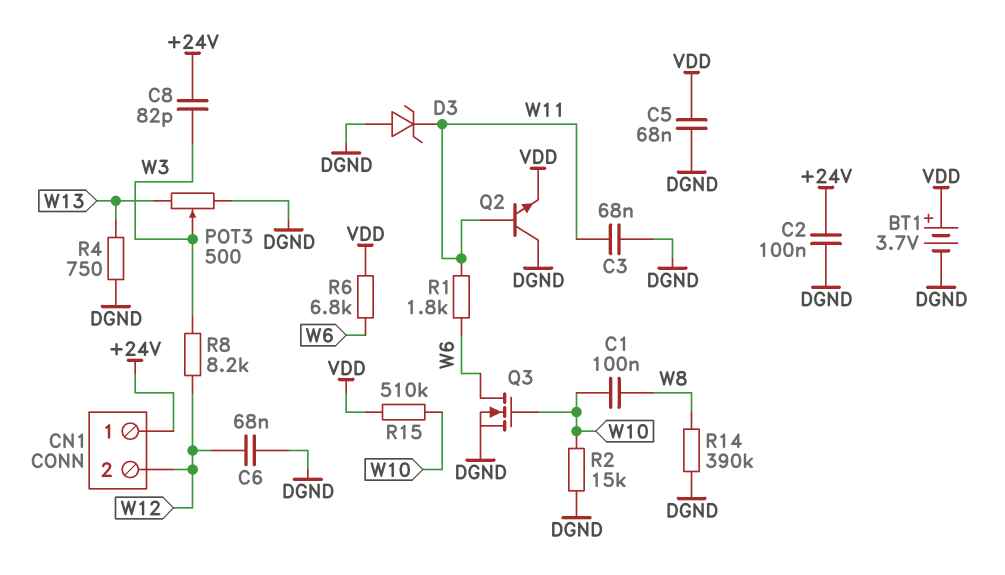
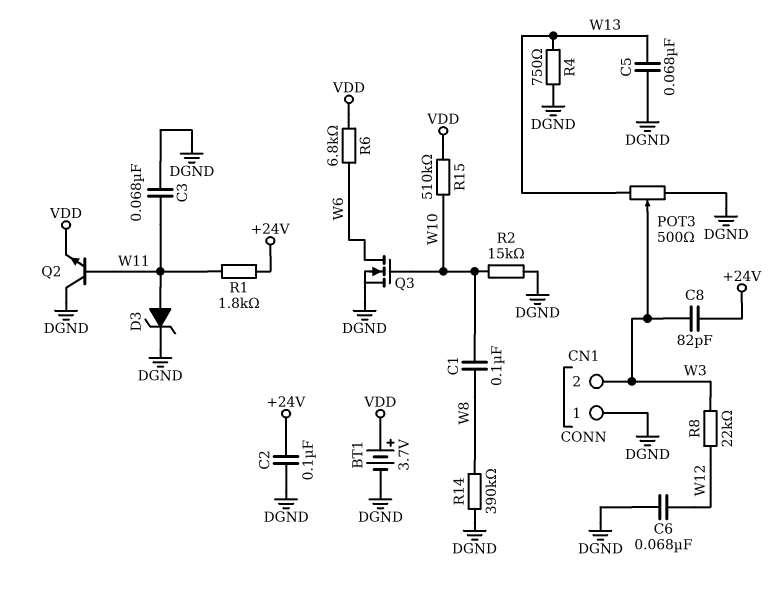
C5: 68nF (DGND, VDD) -> 68nF (DGND, W13)
CN1 pin 1: +24V -> DGND
CN1 pin 2: W12 -> W3
D3: zener (A DGND, K W11) -> zener (A W11, K DGND)
R1: 1.8k (W6, W11) -> 1.8k (+24V, W11)
R8: 8.2k (W3, W12) -> 22k (W3, W12)

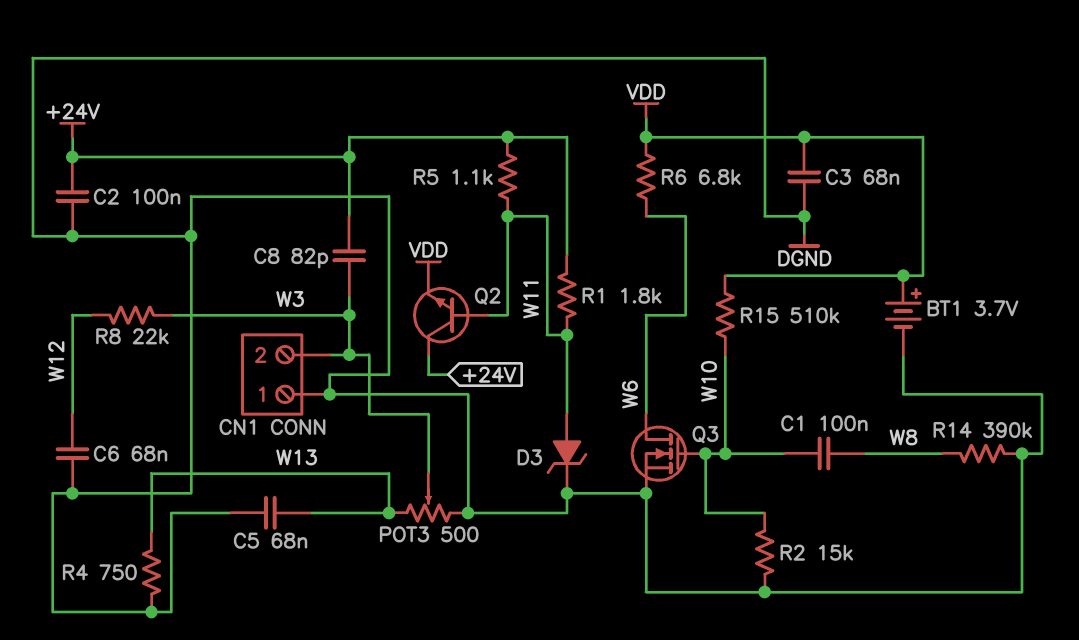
C3: 68nF (DGND, W11) -> 68nF (DGND, VDD)
Q2: NPN (B W11, C DGND, E VDD) -> NPN (B W11, C +24V, E VDD)
R5: none -> 1.1k (+24V, W11)

